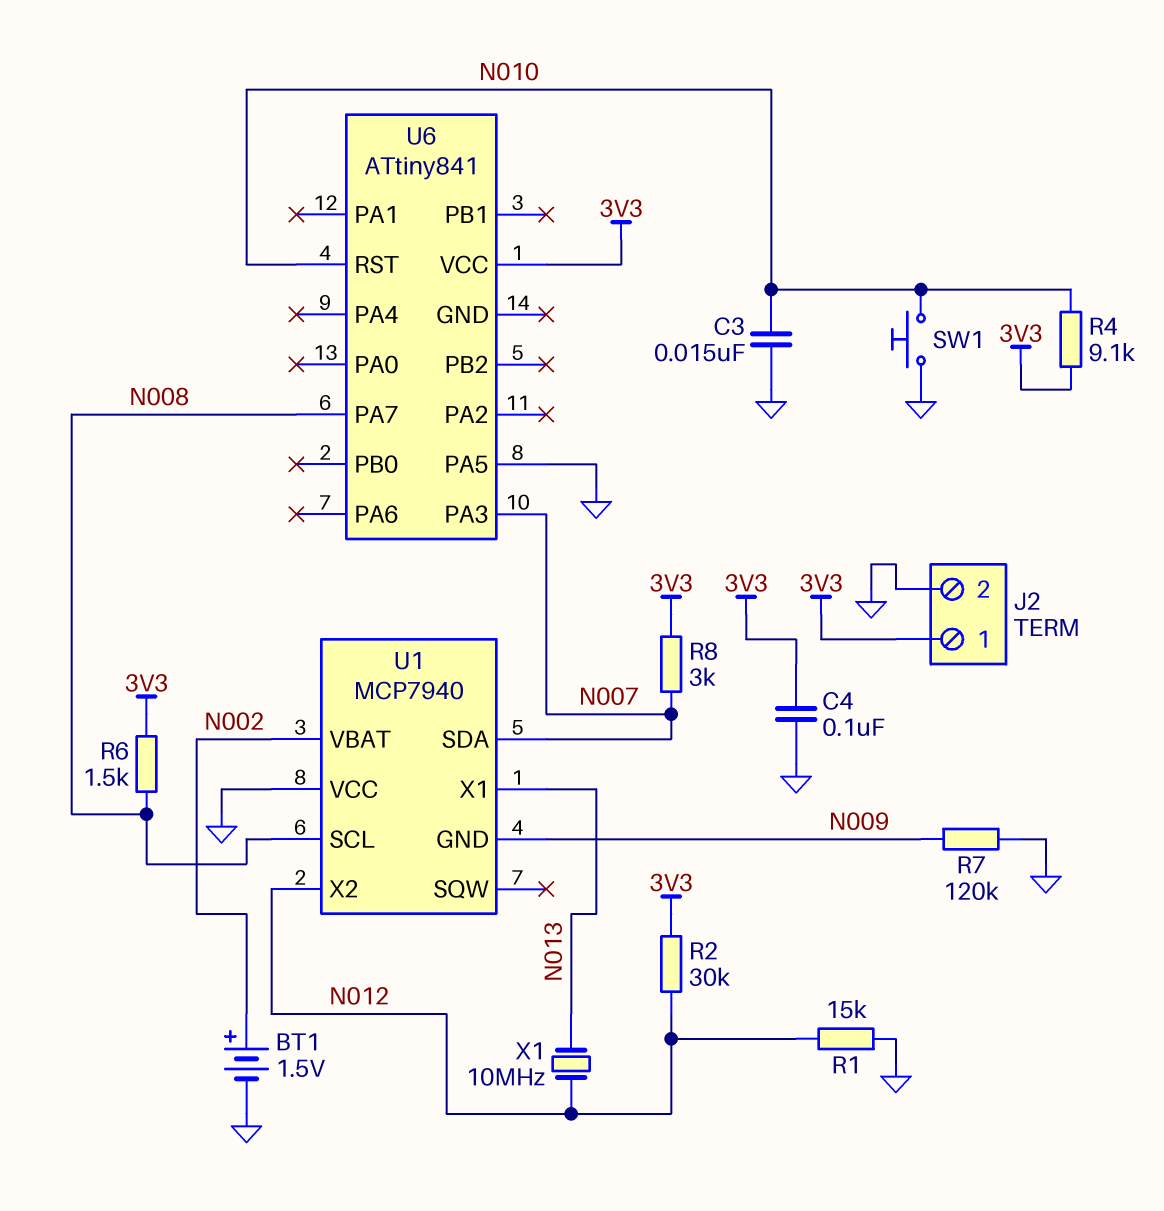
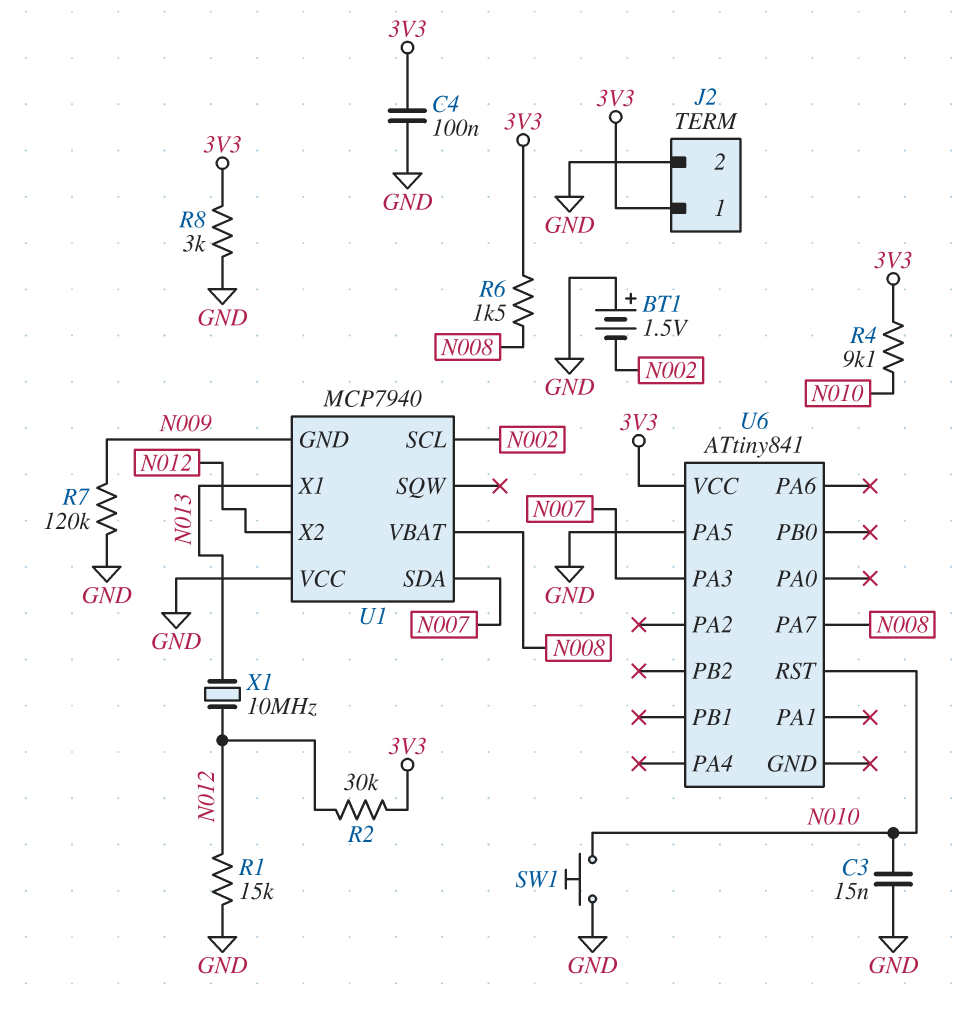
BT1: 1.5V (plus N002, minus GND) -> 1.5V (plus GND, minus N002)
R8: 3k (3V3, N007) -> 3k (3V3, GND)
U1 pin SCL: N008 -> N002
U1 pin VBAT: N002 -> N008

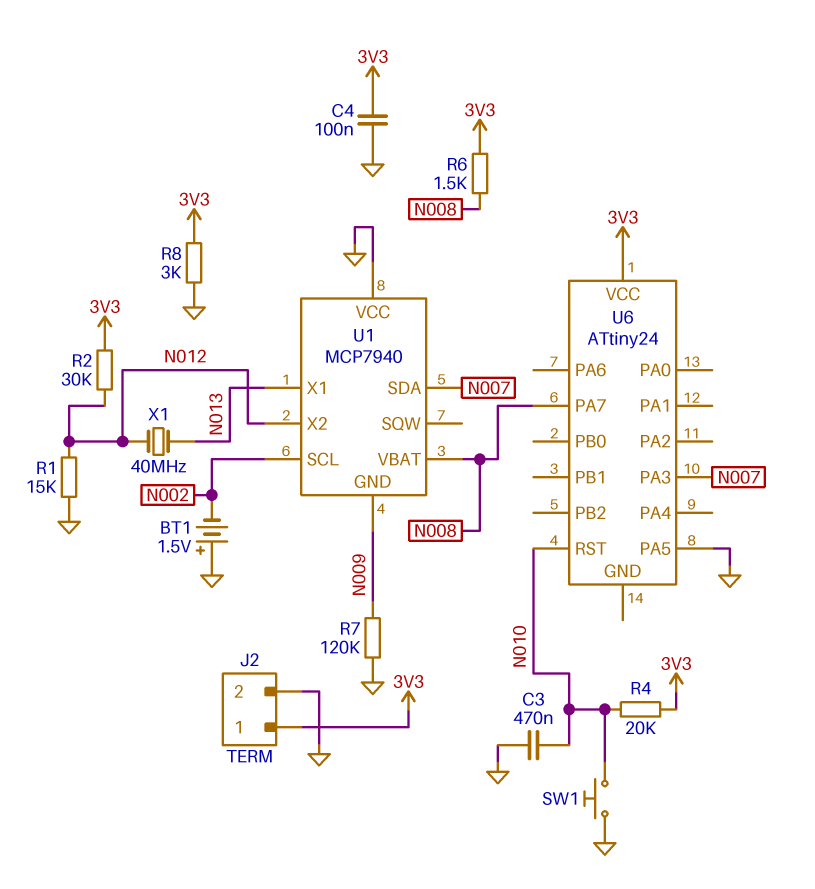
C3: 15nF (GND, N010) -> 470nF (GND, N010)
R4: 9.1k (3V3, N010) -> 20k (3V3, N010)
U6: ATtiny841 -> ATtiny24
X1: 10MHz (N012, N013) -> 40MHz (N012, N013)

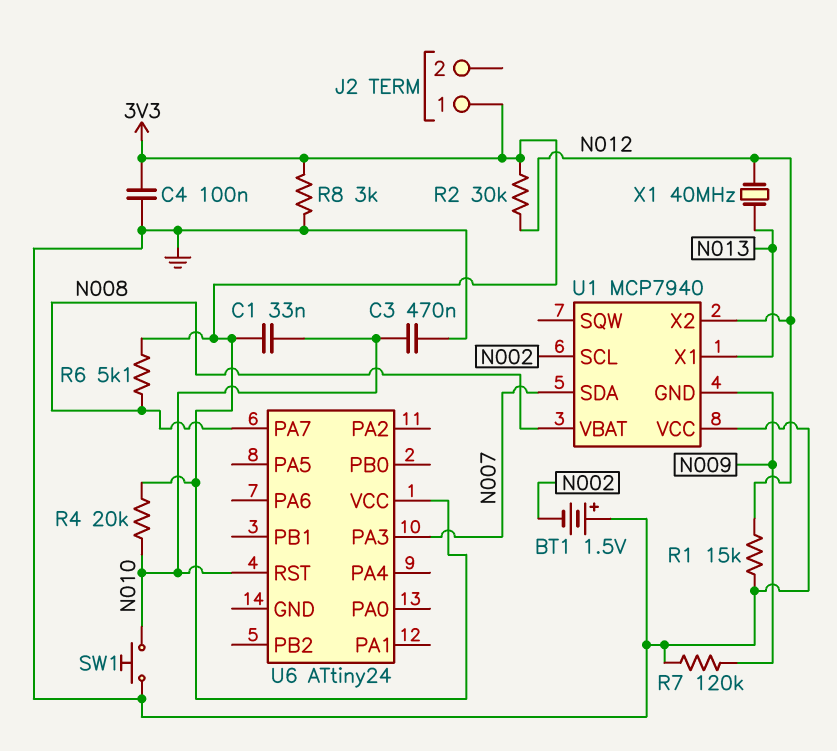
C1: none -> 33nF (3V3, N010)
J2 pin 2: GND -> none
R6: 1.5k (3V3, N008) -> 5.1k (3V3, N008)
U6 pin PA5: GND -> none

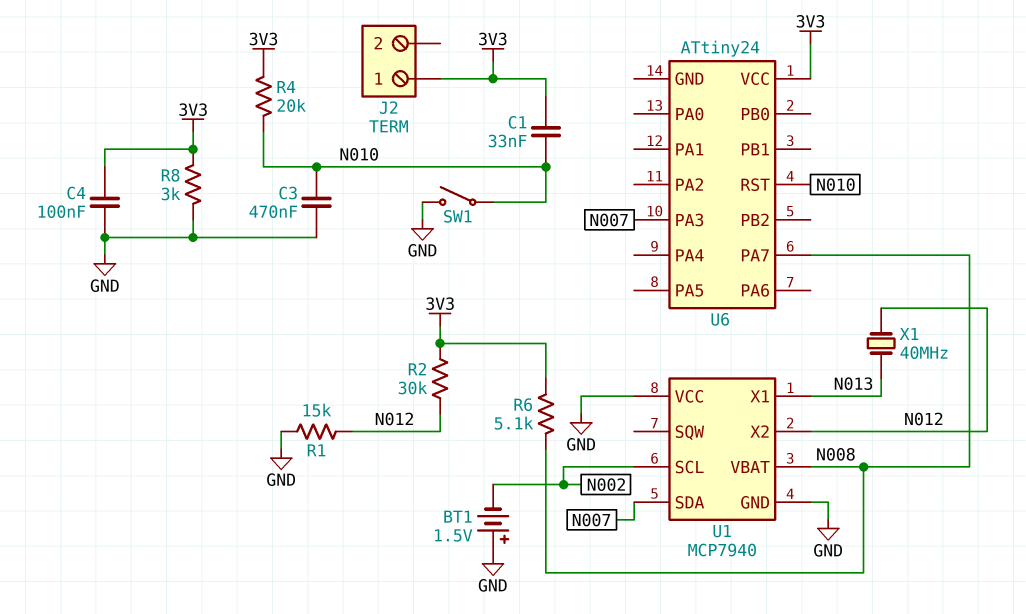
R7: 120k (GND, N009) -> none
SW1: button (GND, N010) -> switch (GND, N010)
U1 pin GND: N009 -> GND

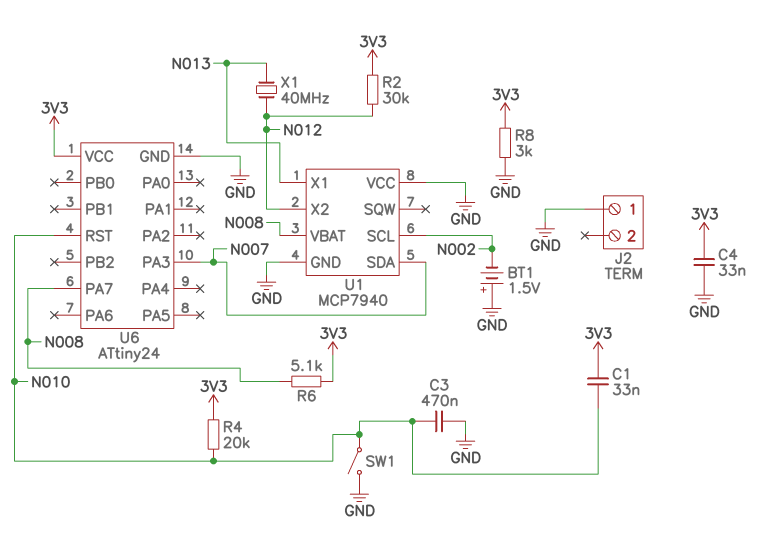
C4: 100nF (3V3, GND) -> 33nF (3V3, GND)
J2 pin 1: 3V3 -> GND
R1: 15k (GND, N012) -> none
U6 pin GND: none -> GND

